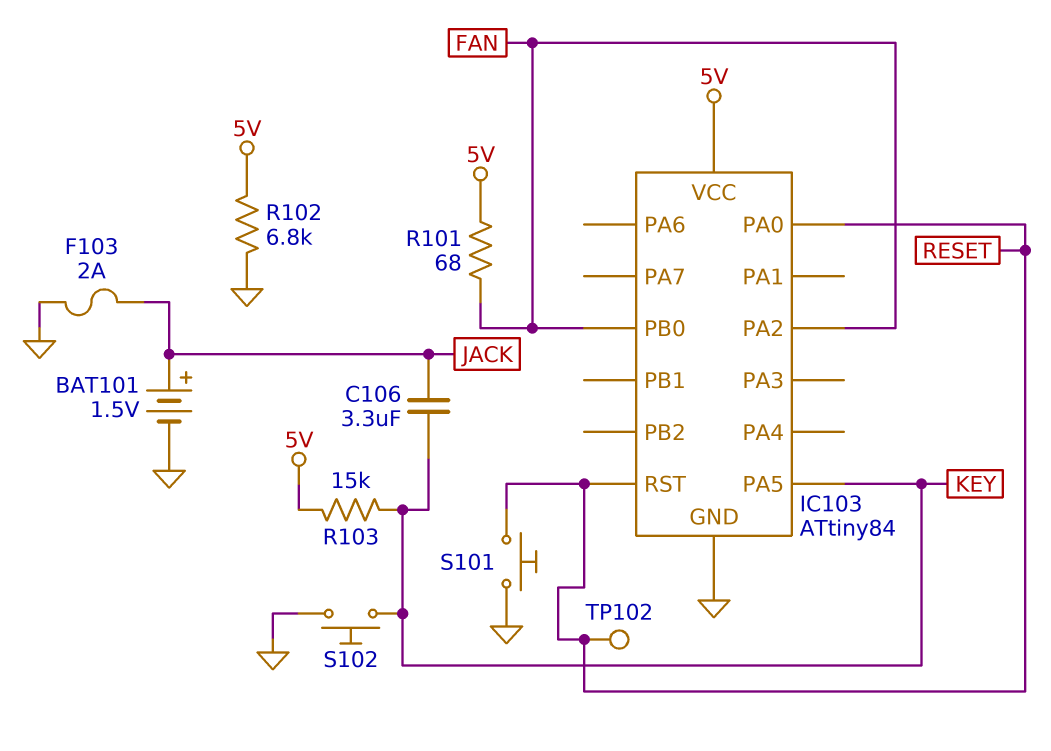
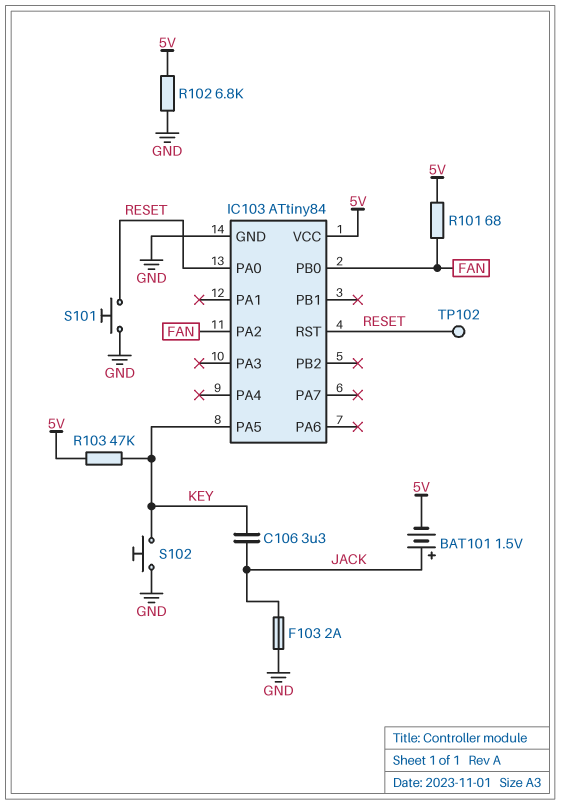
BAT101: 1.5V (plus JACK, minus GND) -> 1.5V (plus JACK, minus 5V)
R103: 15k (5V, KEY) -> 47k (5V, KEY)

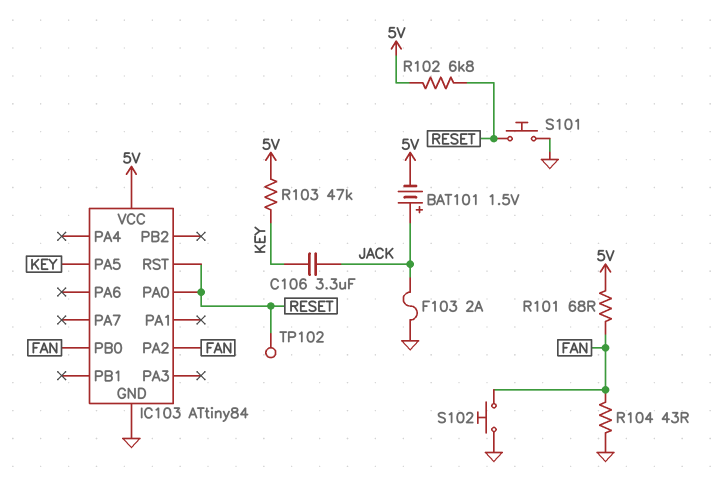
R102: 6.8k (5V, GND) -> 6.8k (5V, RESET)
R104: none -> 43 (FAN, GND)
S102: button (GND, KEY) -> button (FAN, GND)

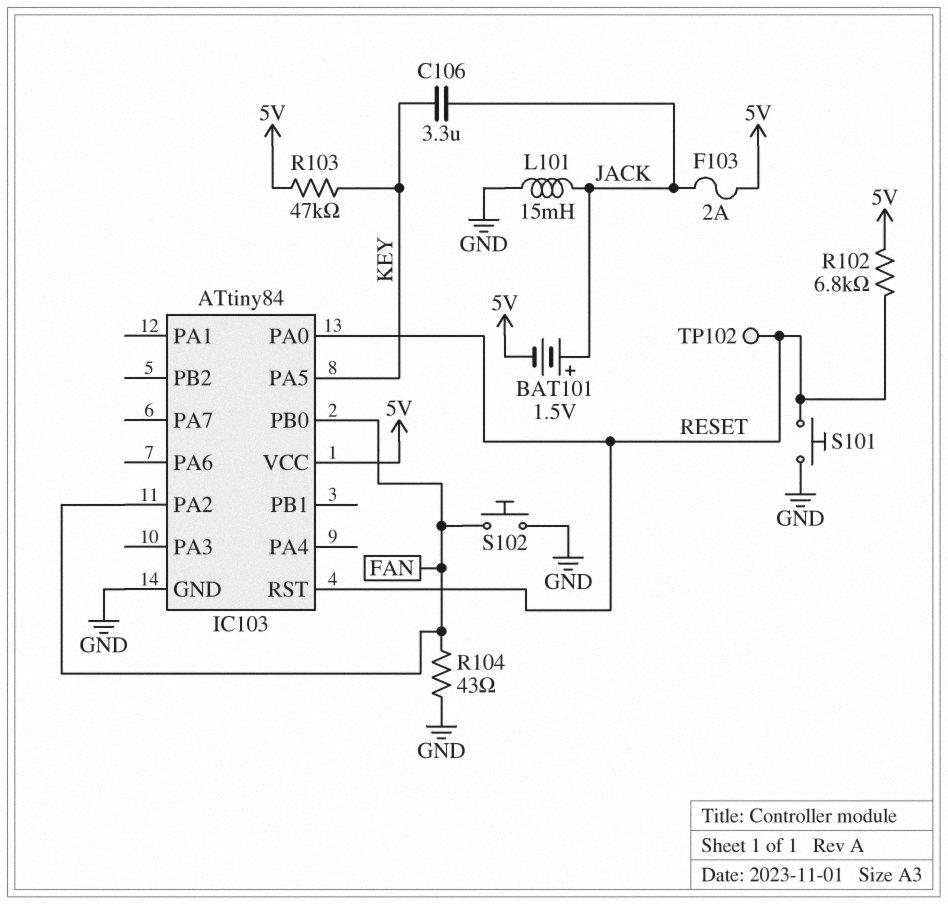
F103: 2A (GND, JACK) -> 2A (5V, JACK)
L101: none -> 15mH (GND, JACK)
R101: 68 (5V, FAN) -> none

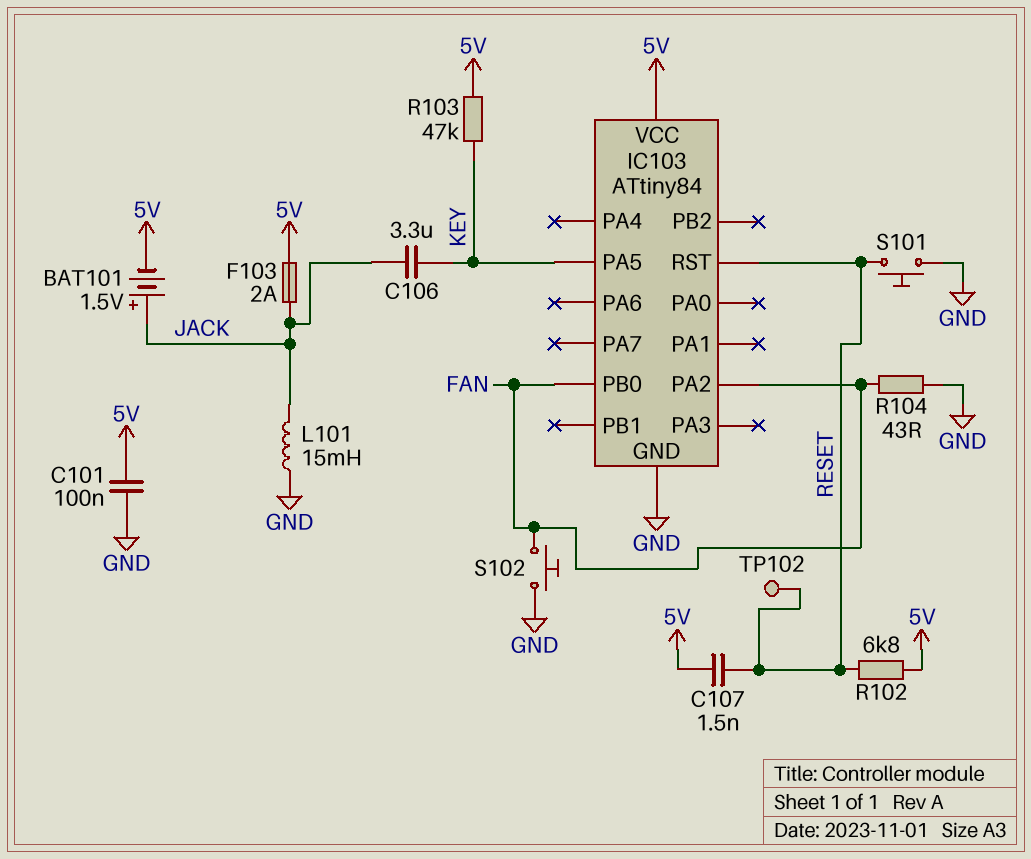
C101: none -> 100nF (5V, GND)
C107: none -> 1.5nF (5V, RESET)
IC103 pin PA0: RESET -> none

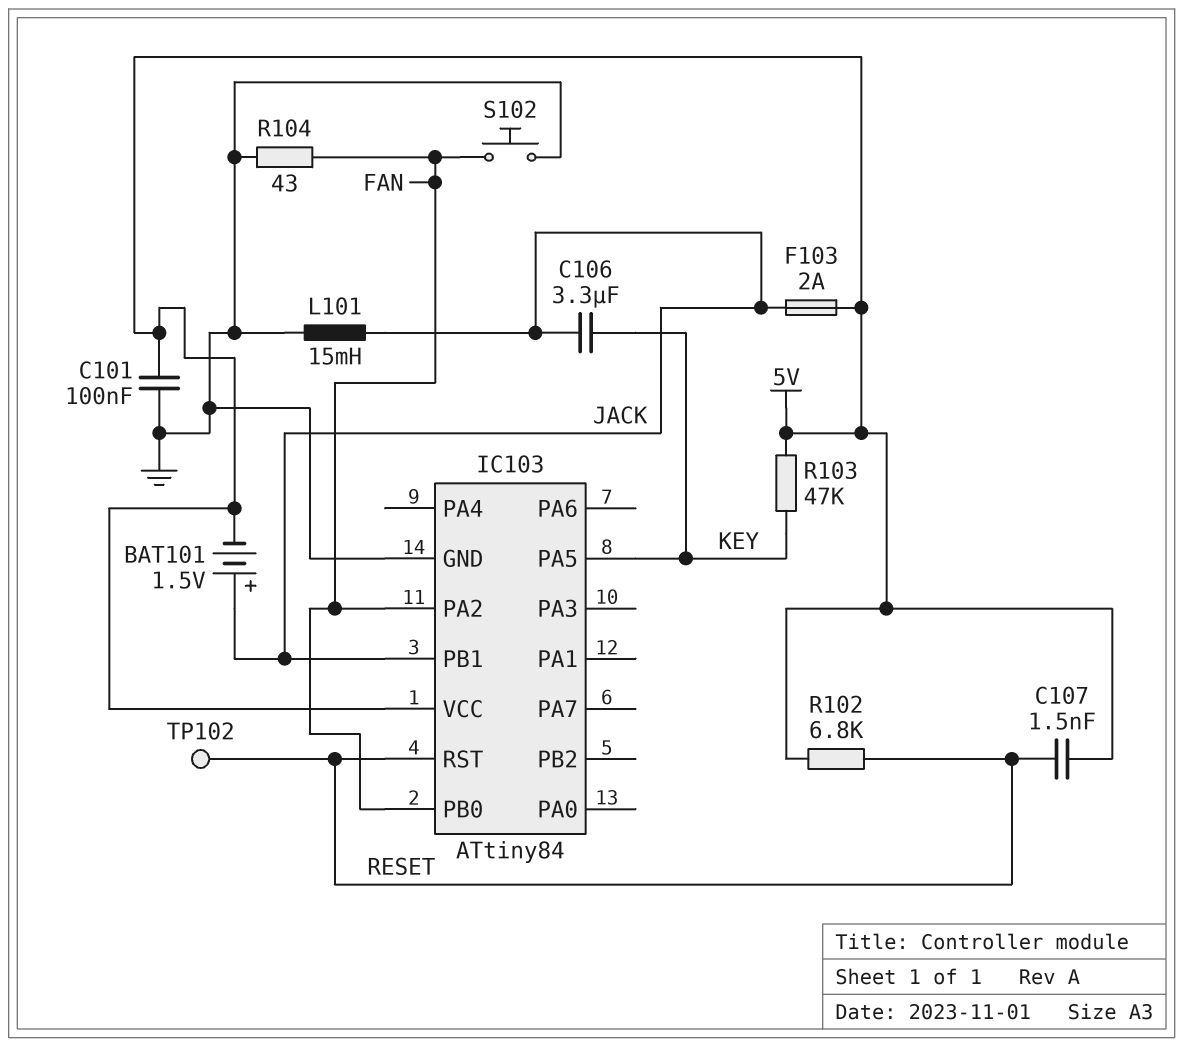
IC103 pin PB1: none -> JACK
S101: button (GND, RESET) -> none

